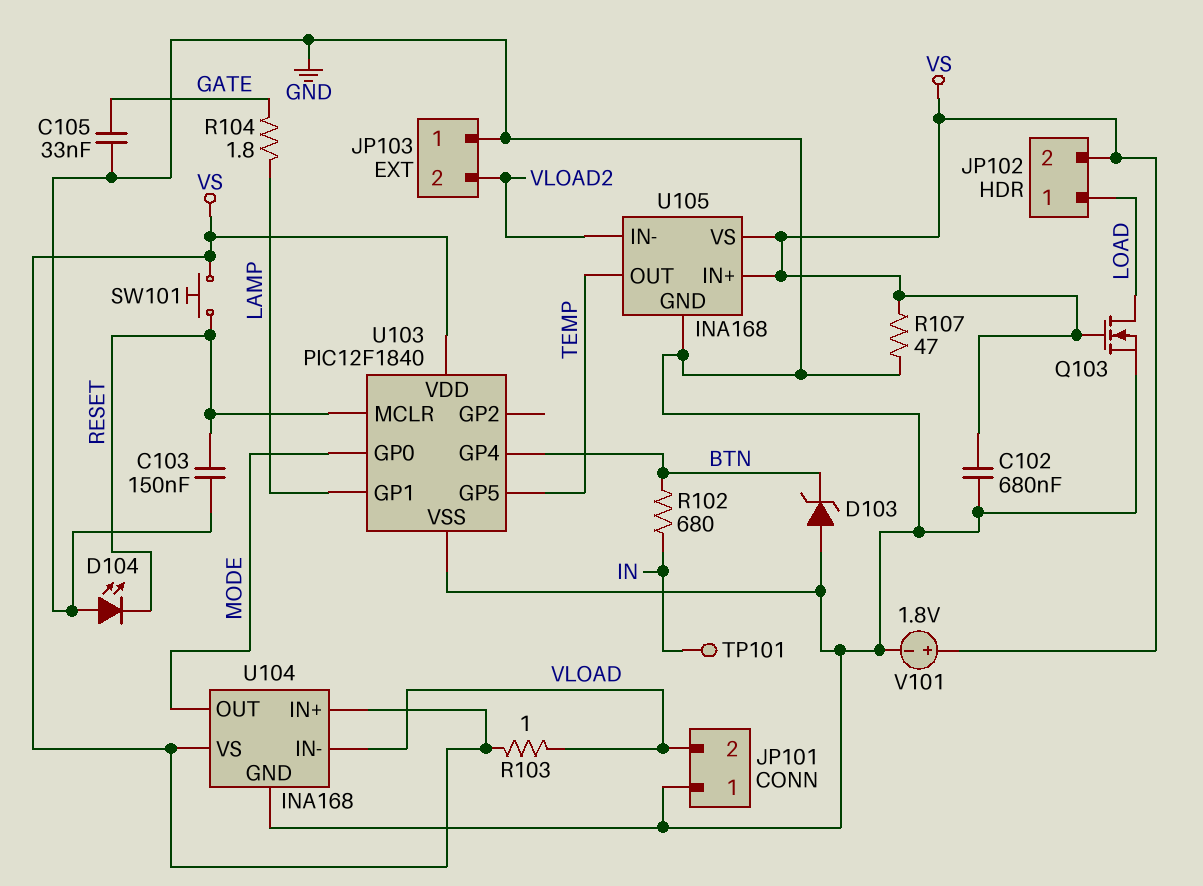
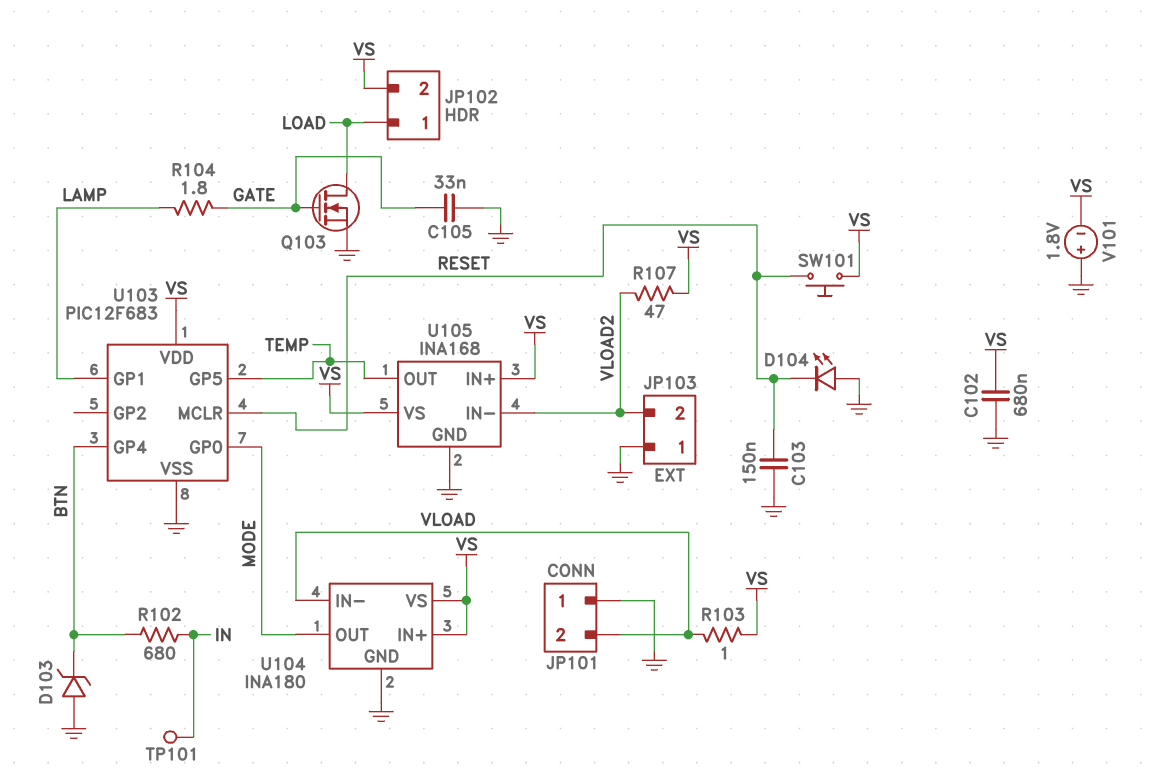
Q103: NMOS (G VS, D LOAD, S GND) -> NMOS (G GATE, D LOAD, S GND)
R107: 47 (GND, VS) -> 47 (VLOAD2, VS)
U103: PIC12F1840 -> PIC12F683
U104: INA168 -> INA180
V101: 1.8V (plus VS, minus GND) -> 1.8V (plus GND, minus VS)

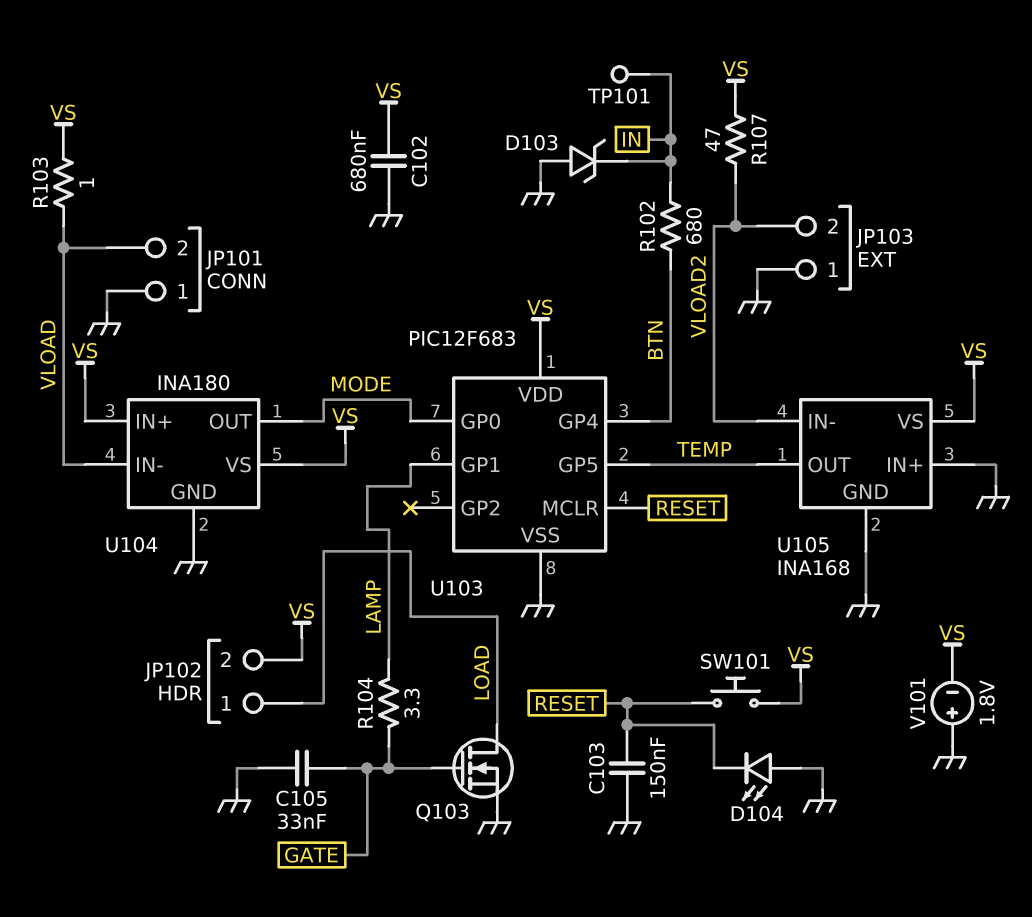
D103: zener (A GND, K BTN) -> zener (A GND, K IN)
R104: 1.8 (GATE, LAMP) -> 3.3 (GATE, LAMP)
U105 pin IN+: VS -> GND

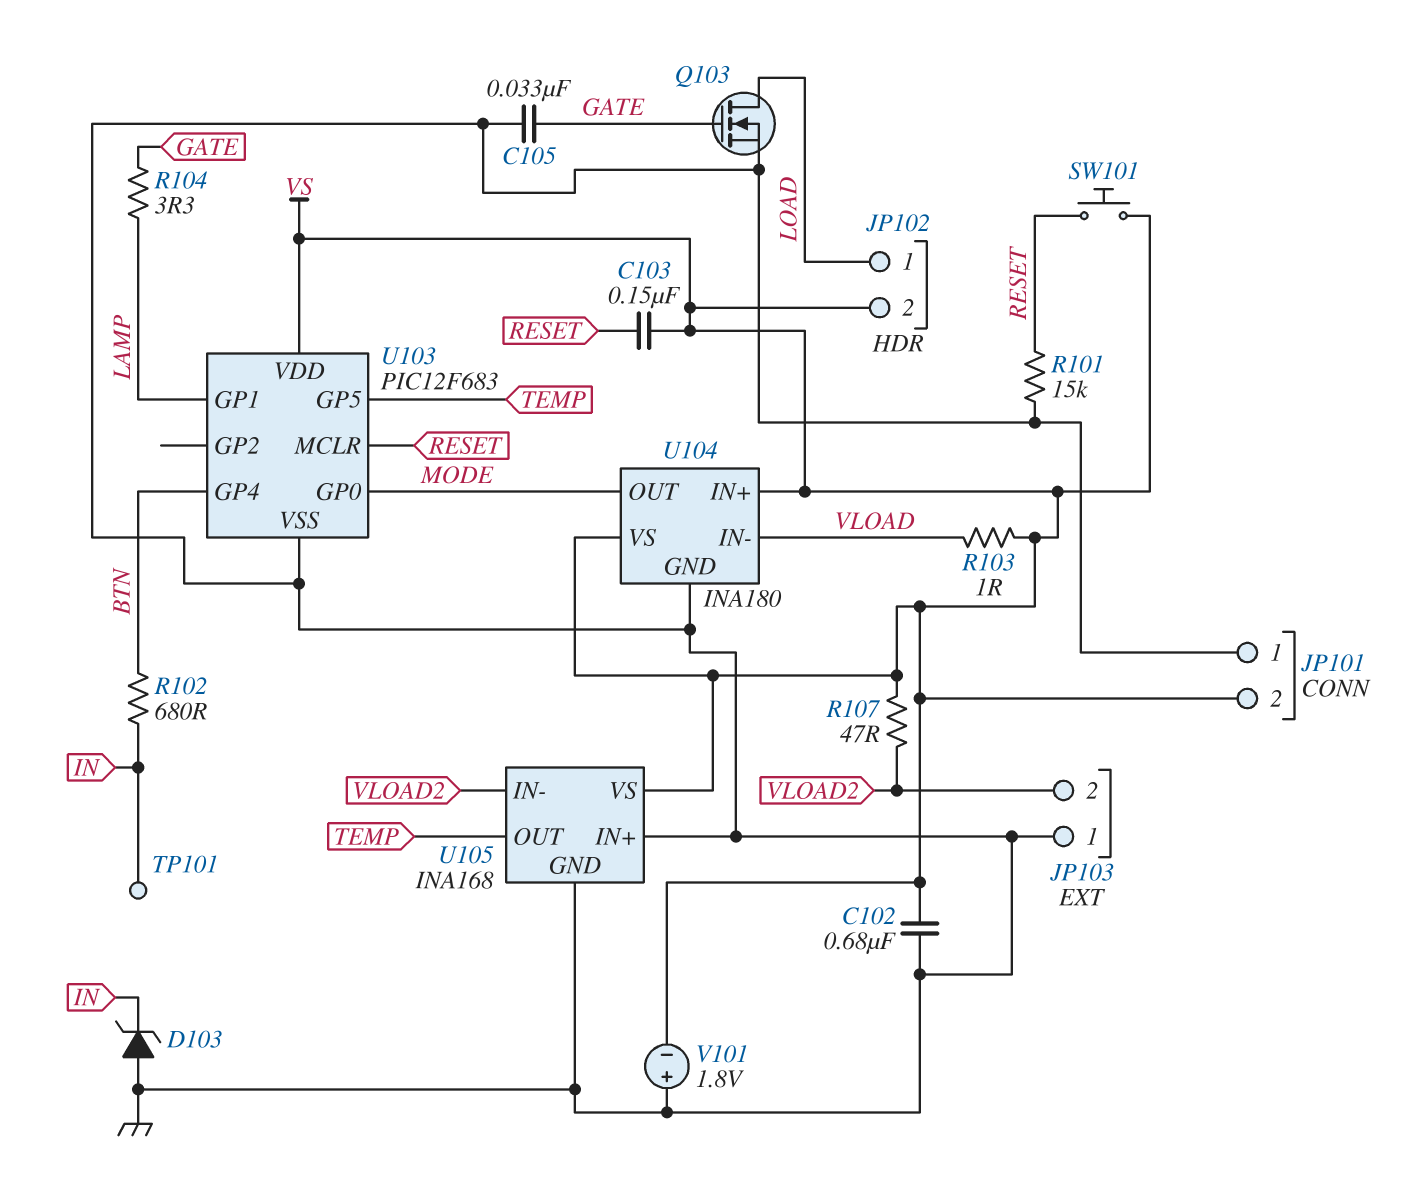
C103: 150nF (GND, RESET) -> 150nF (RESET, VS)
D104: LED (A GND, K RESET) -> none
JP101 pin 2: VLOAD -> VS
R101: none -> 15k (GND, RESET)

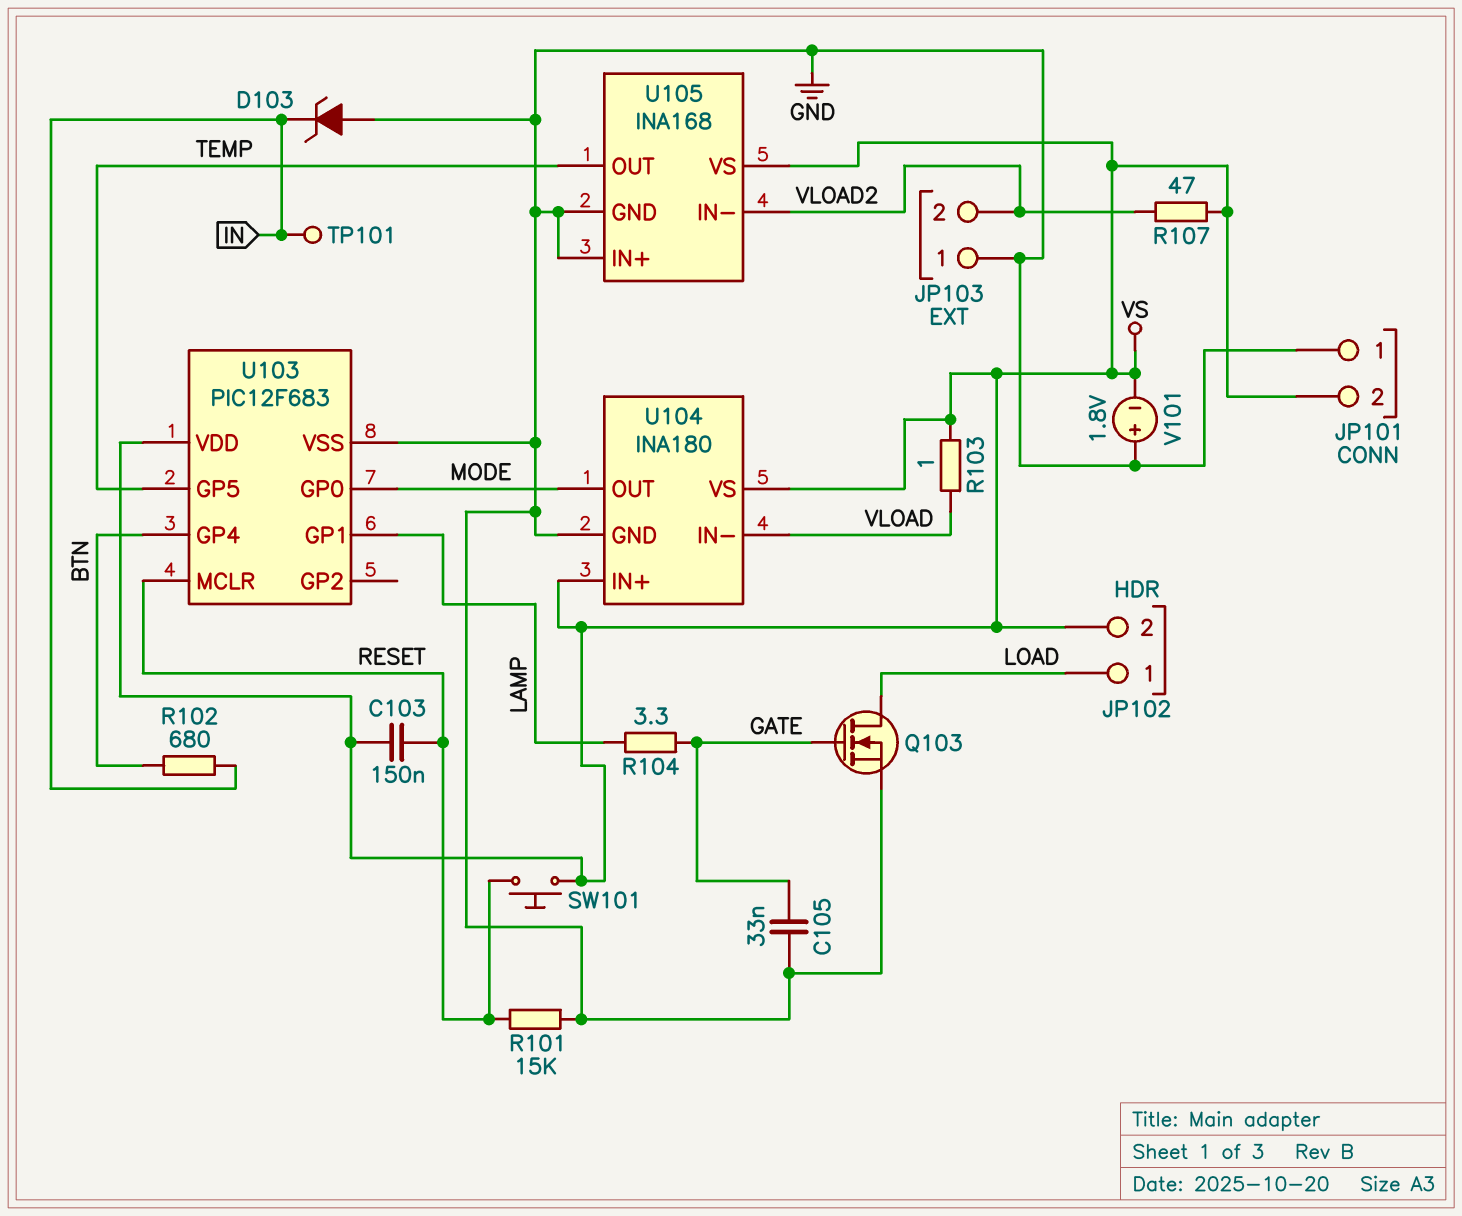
C102: 680nF (GND, VS) -> none

